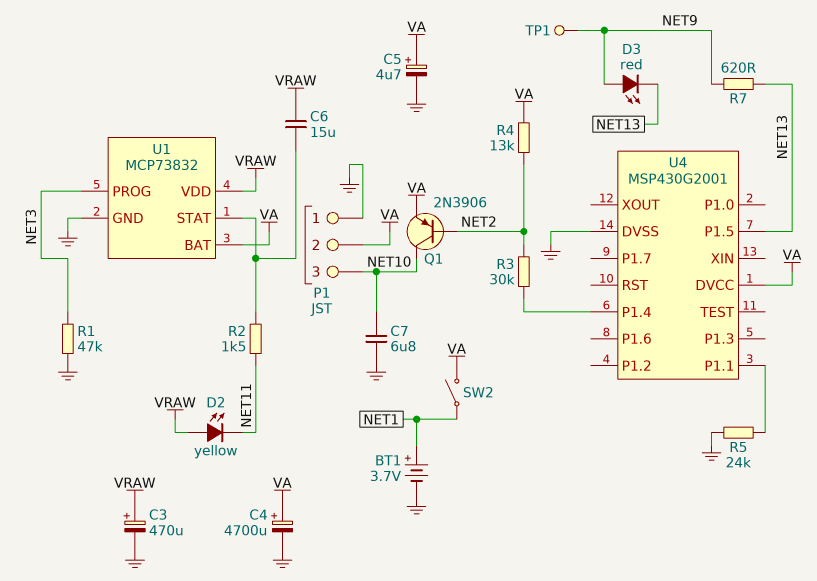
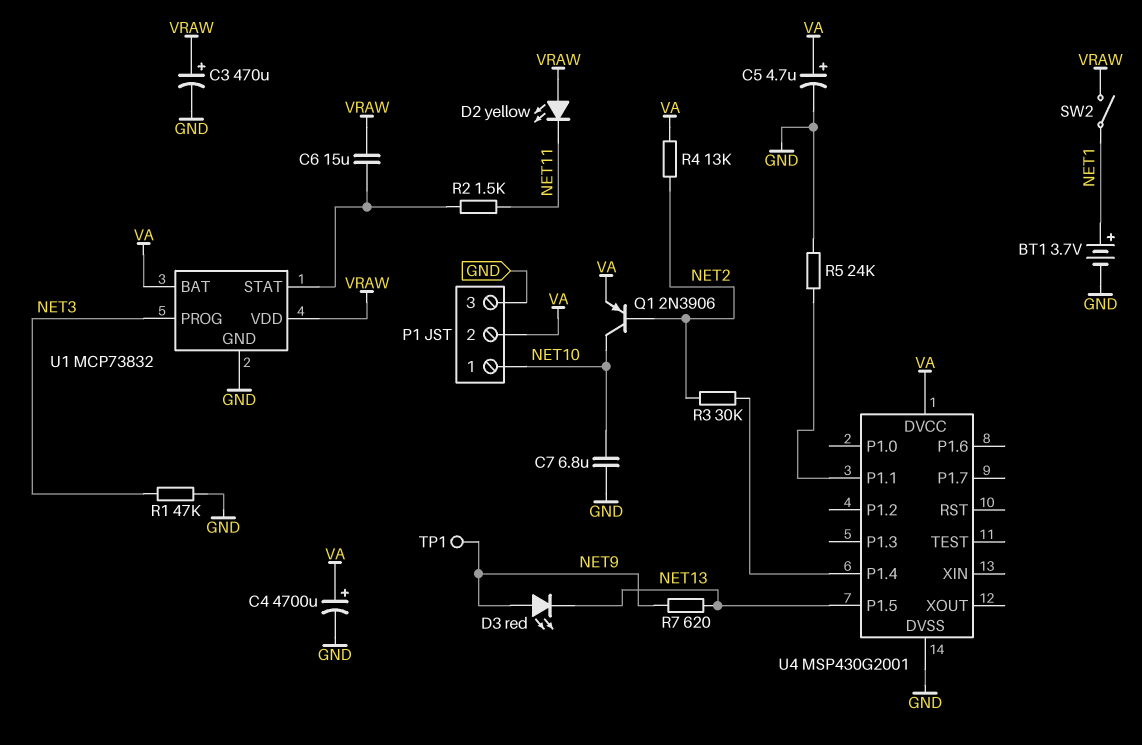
P1 pin 1: GND -> NET10
P1 pin 3: NET10 -> GND
SW2: switch (NET1, VA) -> switch (NET1, VRAW)

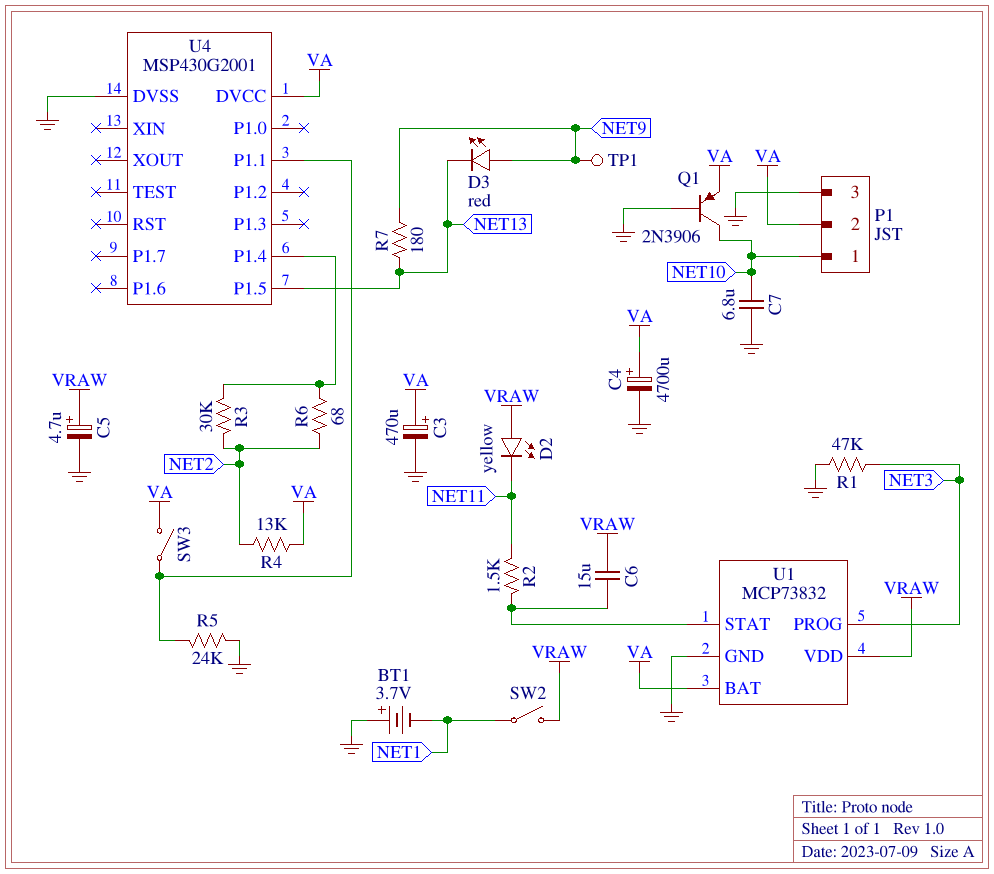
BT1: 3.7V (plus NET1, minus GND) -> 3.7V (plus GND, minus NET1)
C3: 470uF (plus VRAW, minus GND) -> 470uF (plus VA, minus GND)
C5: 4.7uF (plus VA, minus GND) -> 4.7uF (plus VRAW, minus GND)
Q1: PNP 2N3906 (B NET2, C NET10, E VA) -> PNP 2N3906 (B GND, C NET10, E VA)
R6: none -> 68 (NET2, U4/P1.4)
R7: 620 (NET9, NET13) -> 180 (NET9, NET13)
SW3: none -> switch (U4/P1.1, VA)

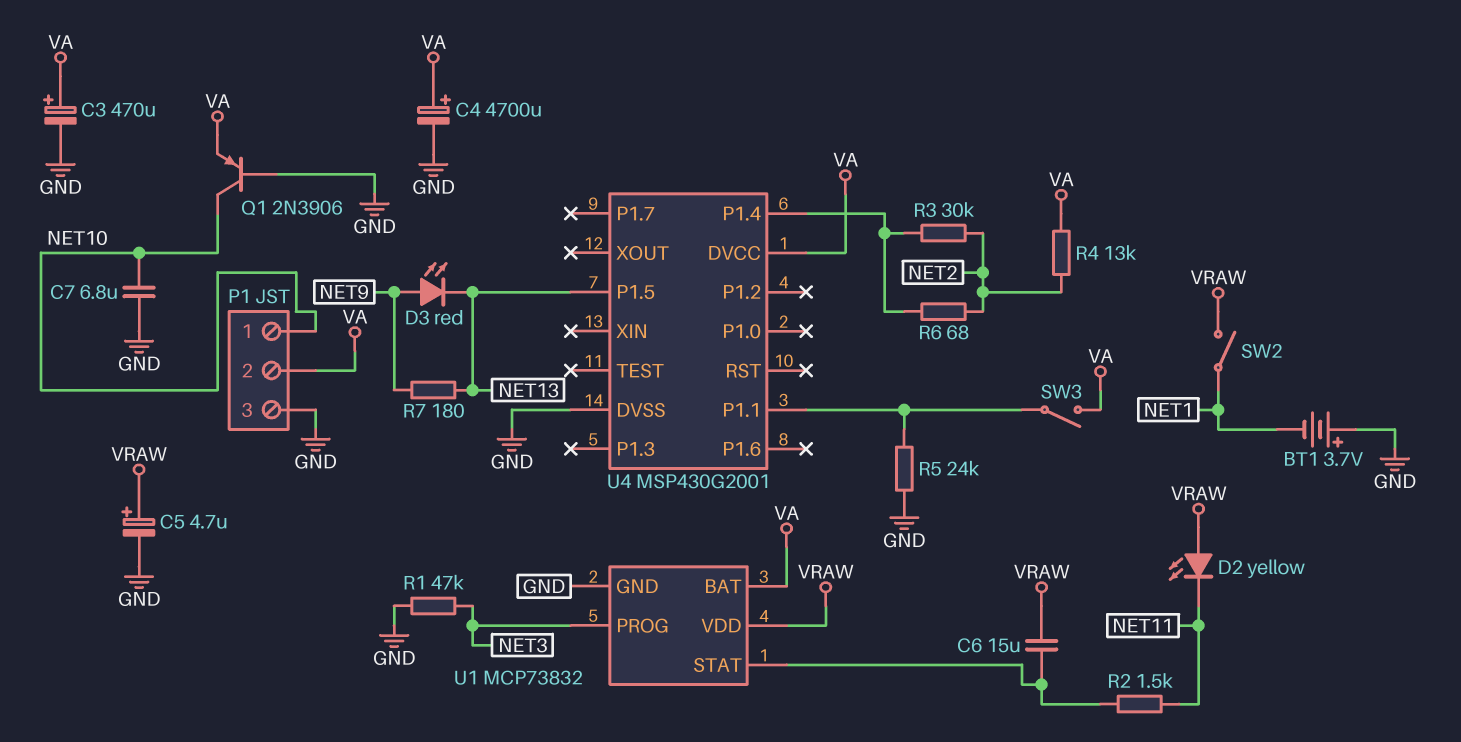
TP1: test point (NET9) -> none

